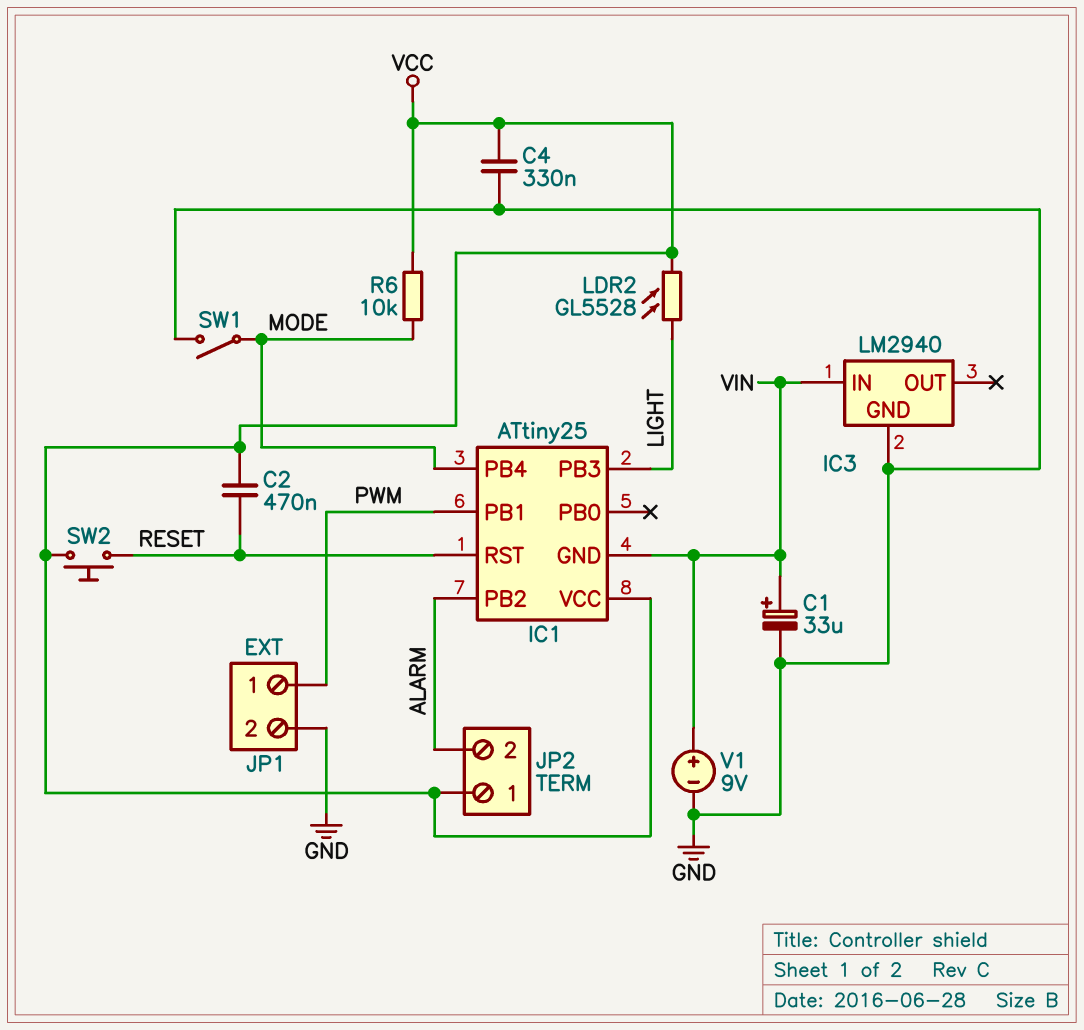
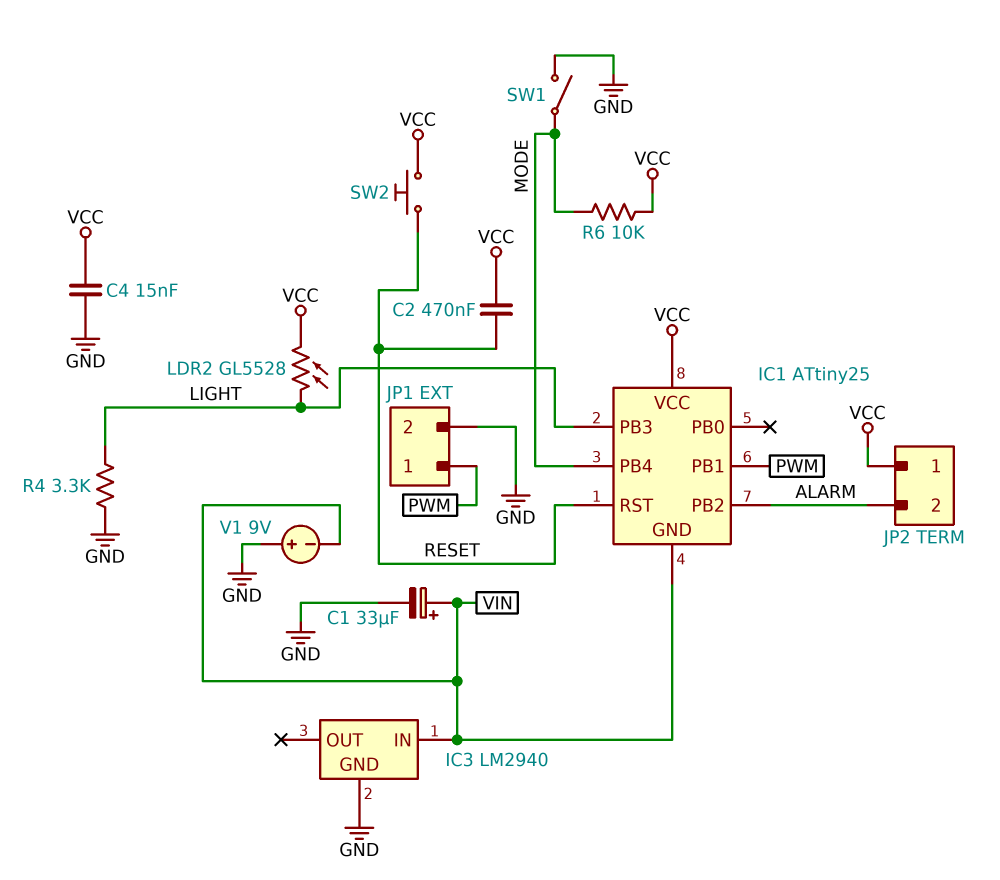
C4: 330nF (GND, VCC) -> 15nF (GND, VCC)
R4: none -> 3.3k (GND, LIGHT)
V1: 9V (plus VIN, minus GND) -> 9V (plus GND, minus VIN)

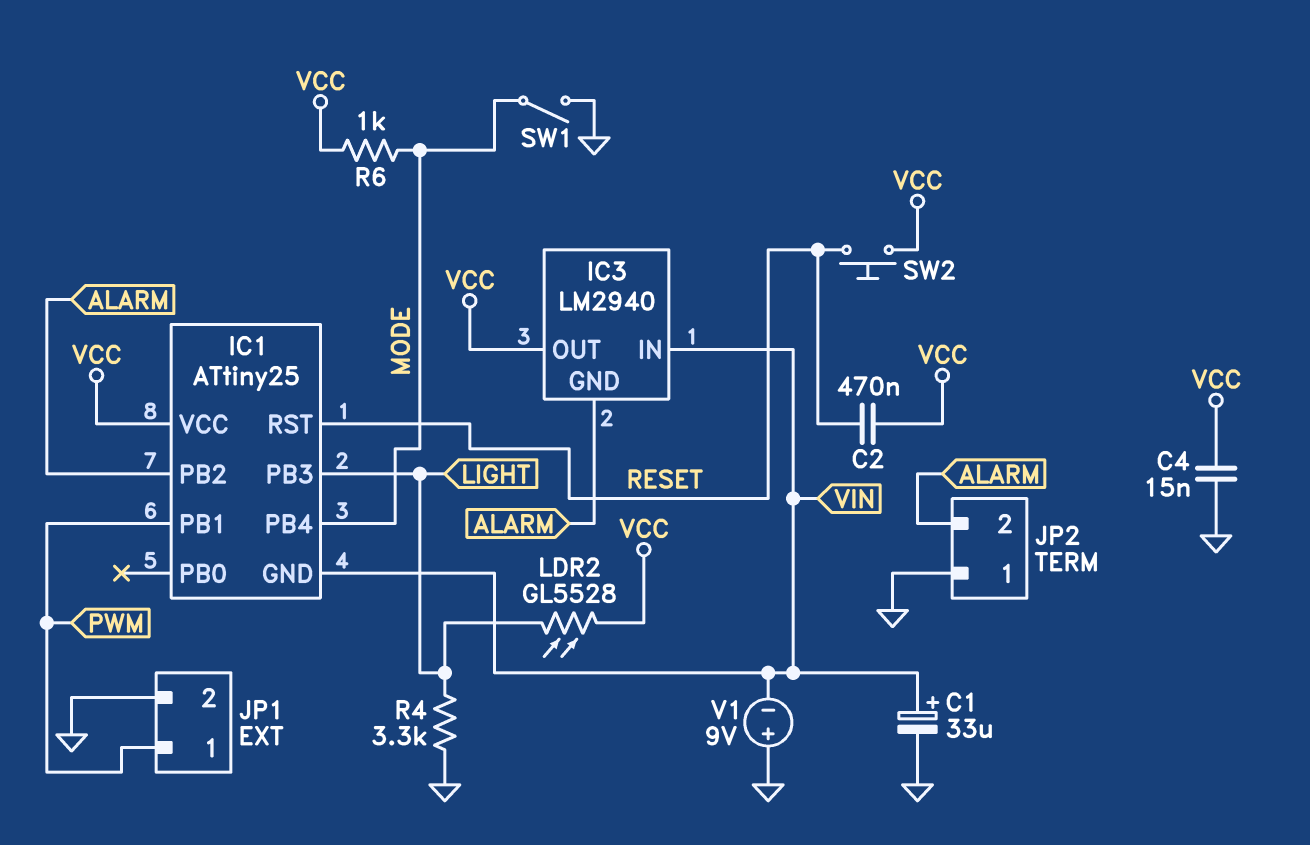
IC3 pin GND: GND -> ALARM
IC3 pin OUT: none -> VCC
JP2 pin 1: VCC -> GND
R6: 10k (MODE, VCC) -> 1k (MODE, VCC)

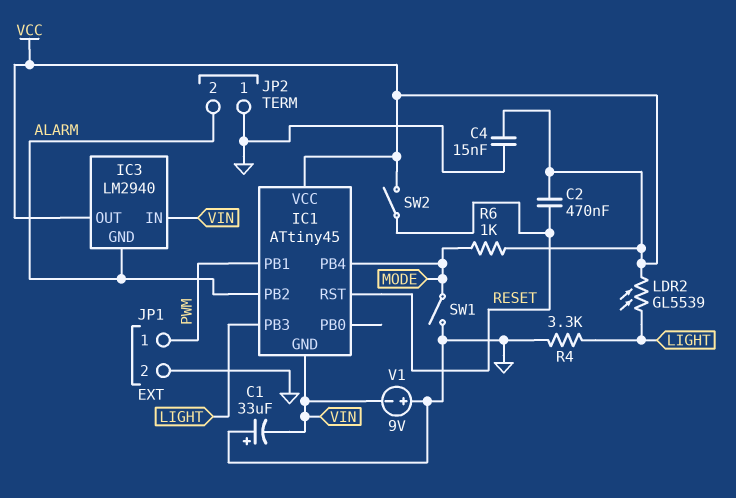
C1: 33uF (plus VIN, minus GND) -> 33uF (plus GND, minus VIN)
IC1: ATtiny25 -> ATtiny45
LDR2: GL5528 (LIGHT, VCC) -> GL5539 (LIGHT, VCC)
SW2: button (RESET, VCC) -> switch (RESET, VCC)

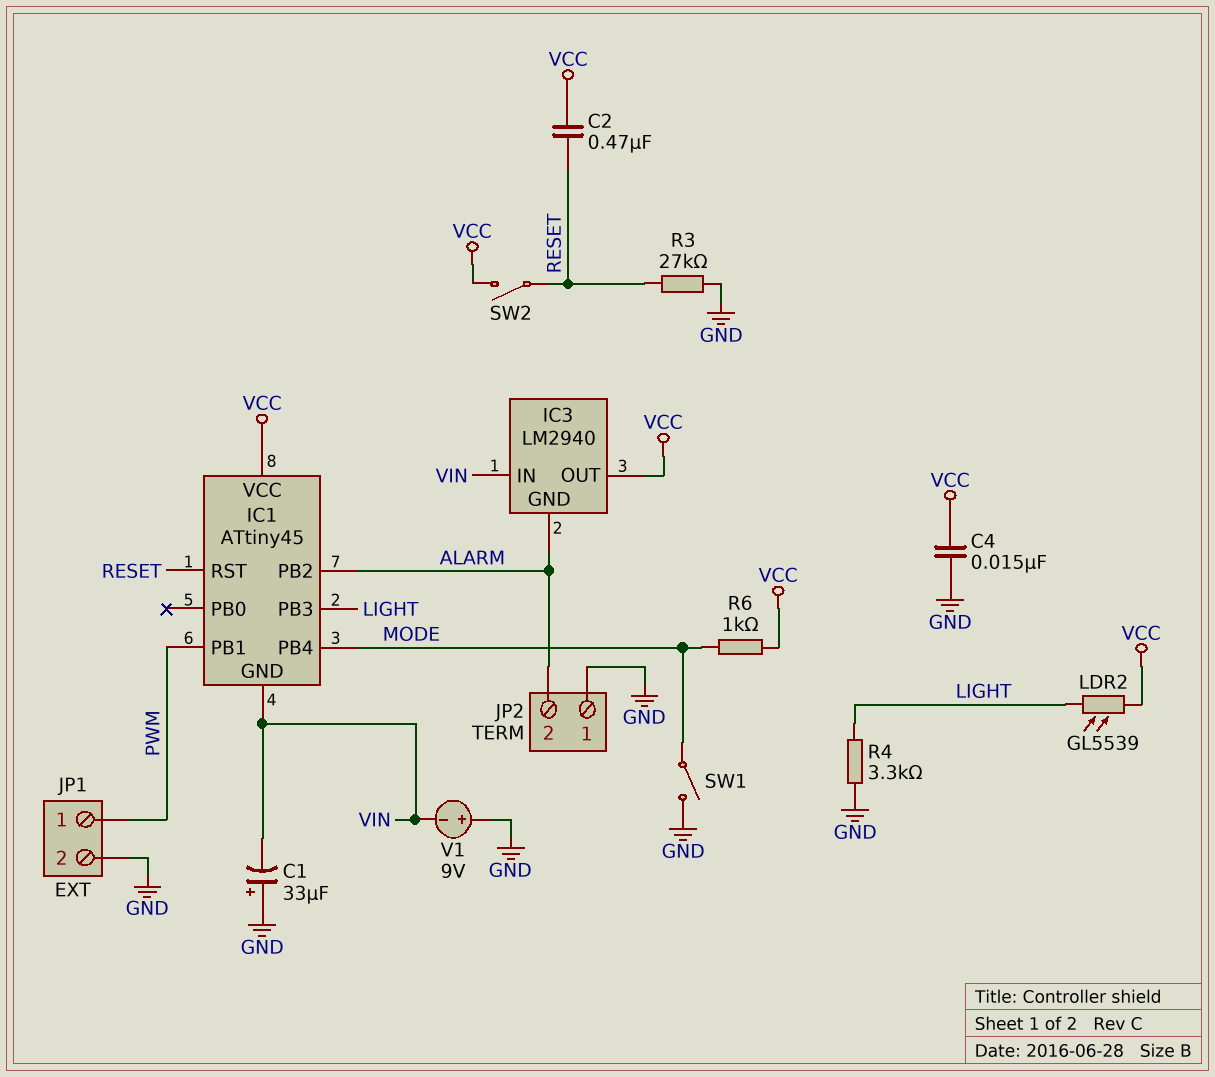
R3: none -> 27k (GND, RESET)

